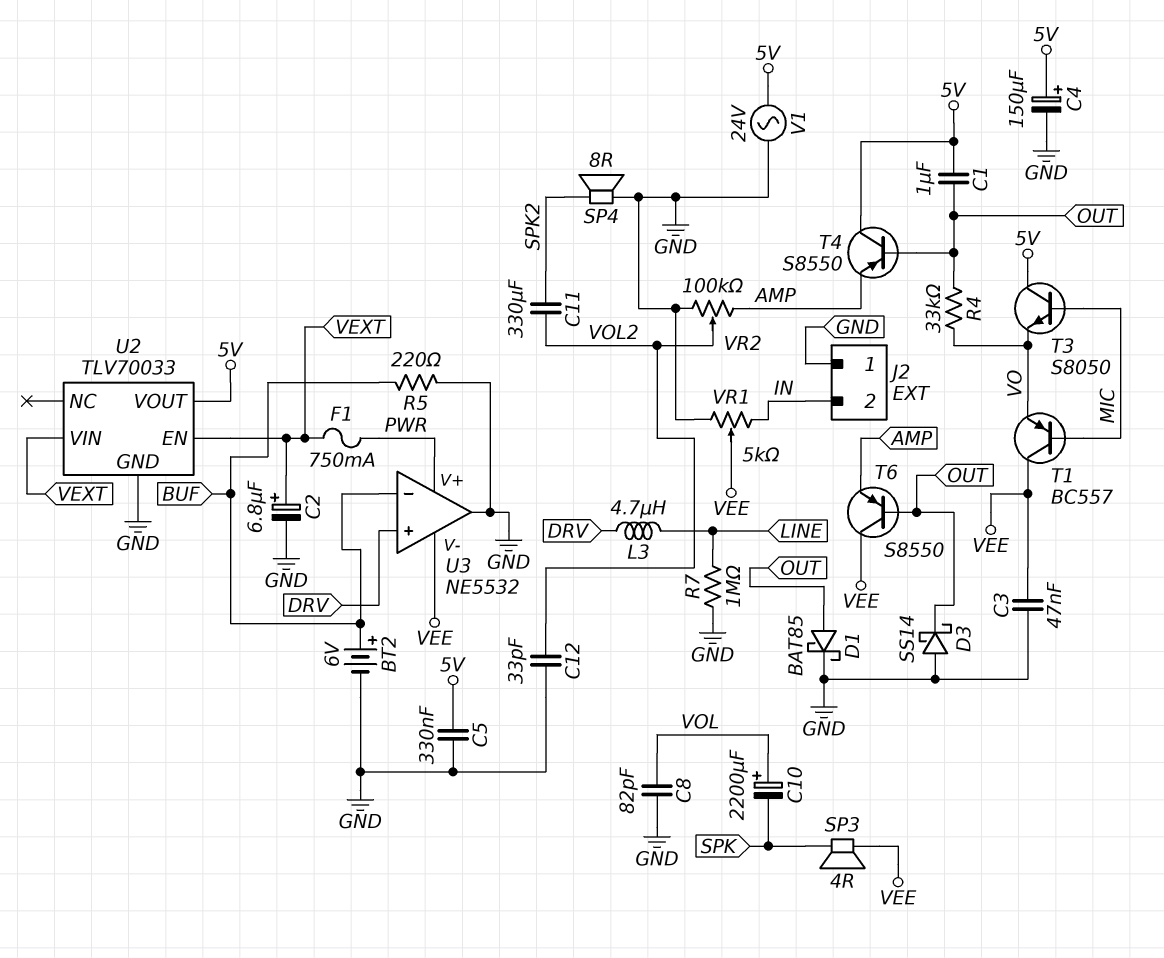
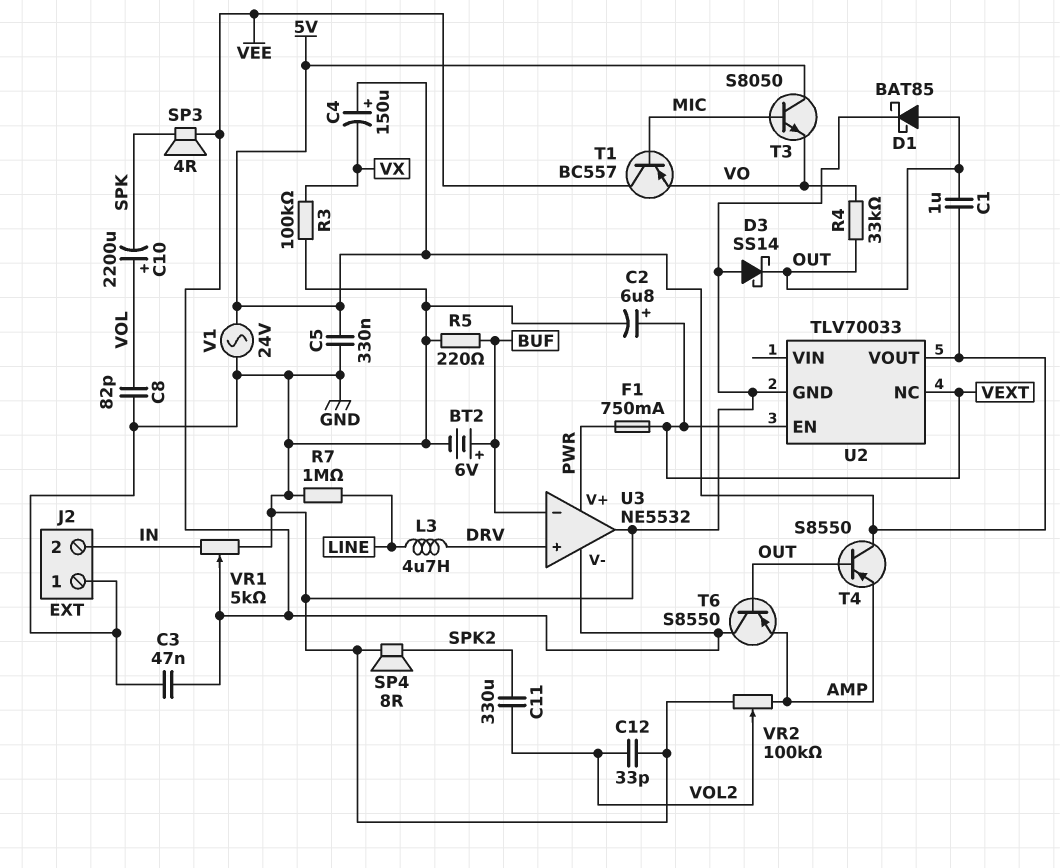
C4: 150uF (plus 5V, minus GND) -> 150uF (plus 5V, minus VX)
R3: none -> 100k (GND, VX)
U2 pin NC: none -> VEXT
U2 pin VIN: VEXT -> none

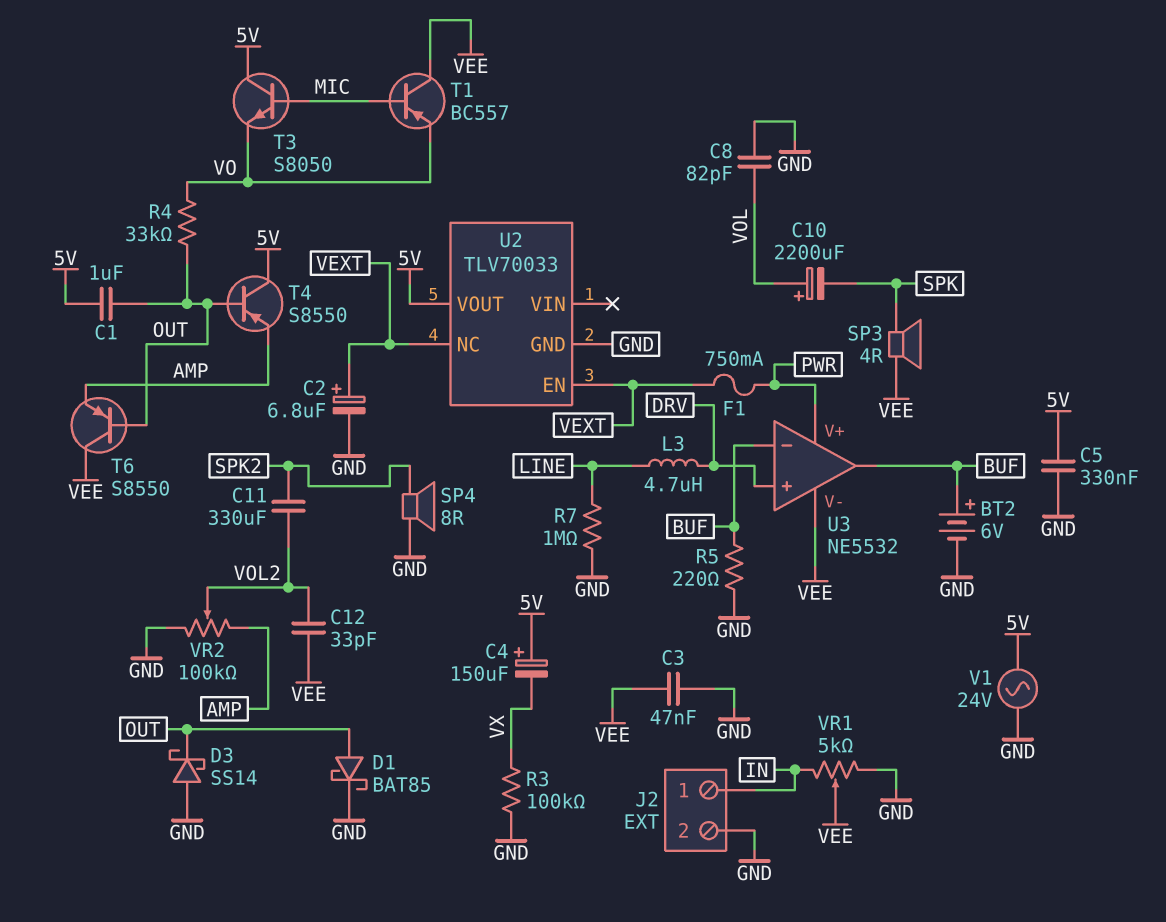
C12: 33pF (GND, VOL2) -> 33pF (VEE, VOL2)
J2 pin 1: GND -> IN
J2 pin 2: IN -> GND
U3 pin out: GND -> BUF

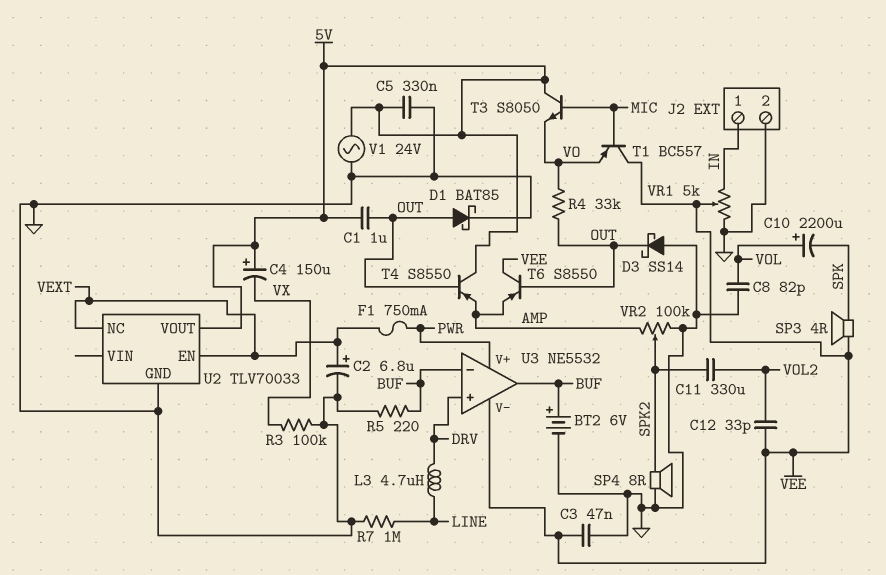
VR2: 100k (AMP, GND, wiper VOL2) -> 100k (AMP, GND, wiper SPK2)

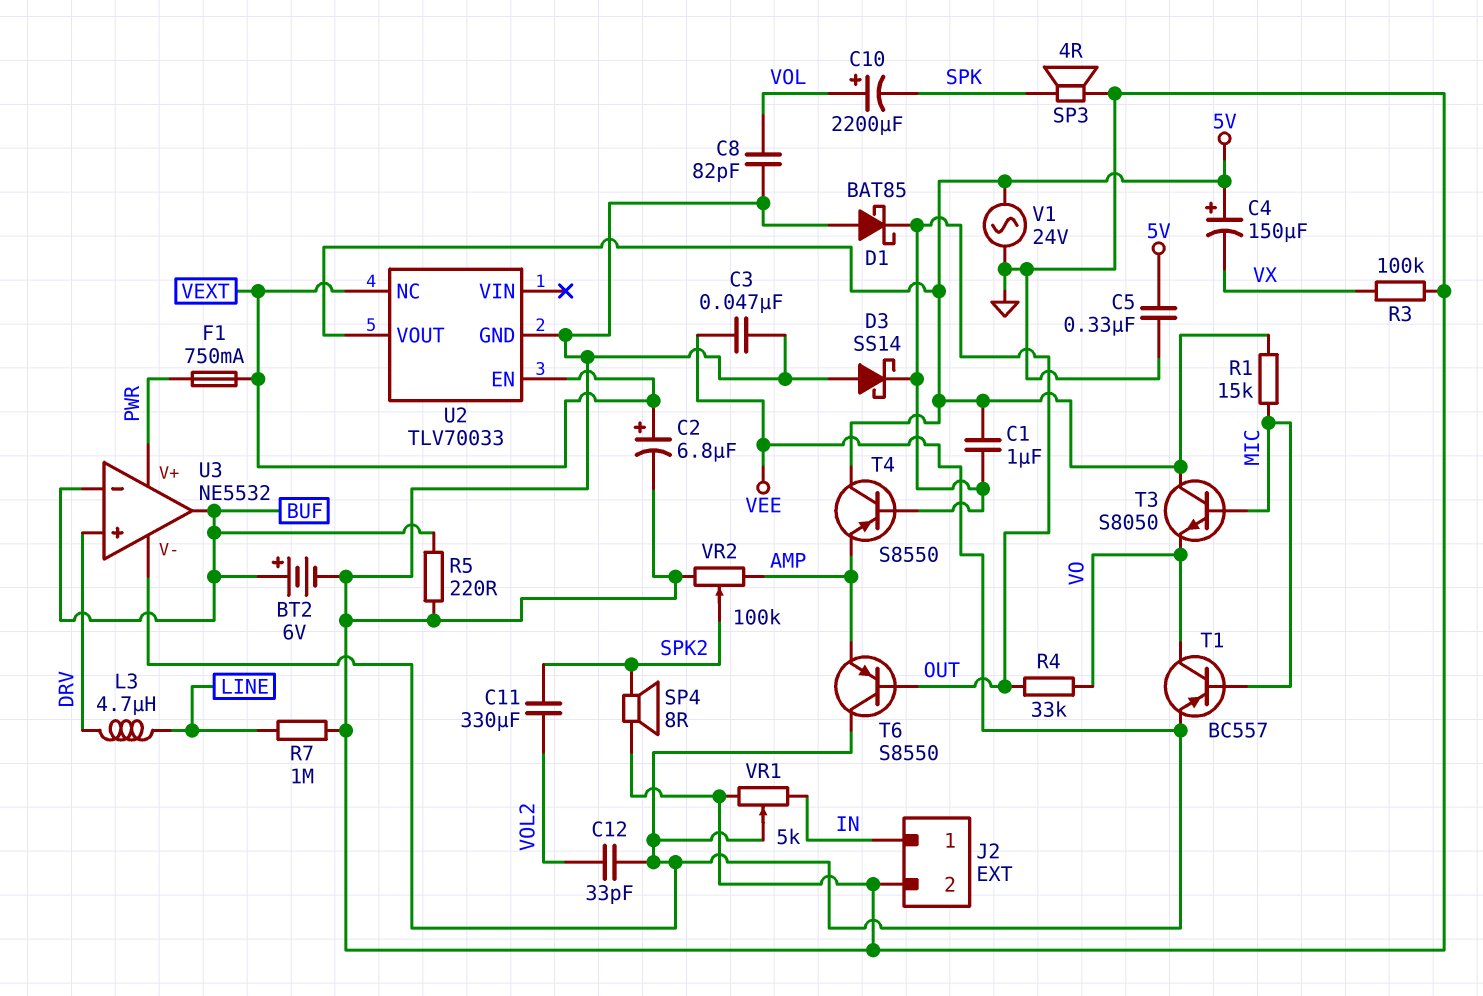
D1: schottky BAT85 (A OUT, K GND) -> schottky BAT85 (A GND, K OUT)
R1: none -> 15k (5V, MIC)
SP3: speaker 4R (SPK, VEE) -> speaker 4R (GND, SPK)
T1: PNP BC557 (B MIC, C VEE, E VO) -> PNP BC557 (B MIC, C VO, E VEE)

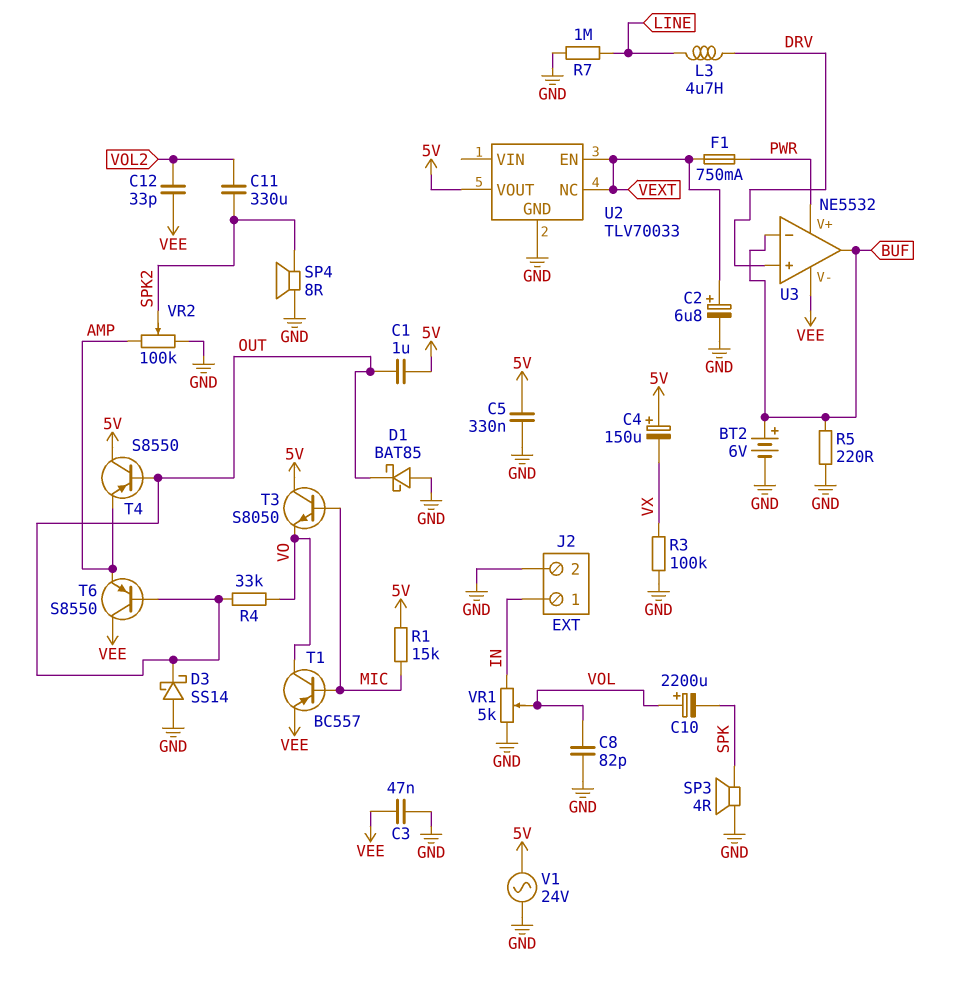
VR1: 5k (GND, IN, wiper VEE) -> 5k (GND, IN, wiper VOL)

